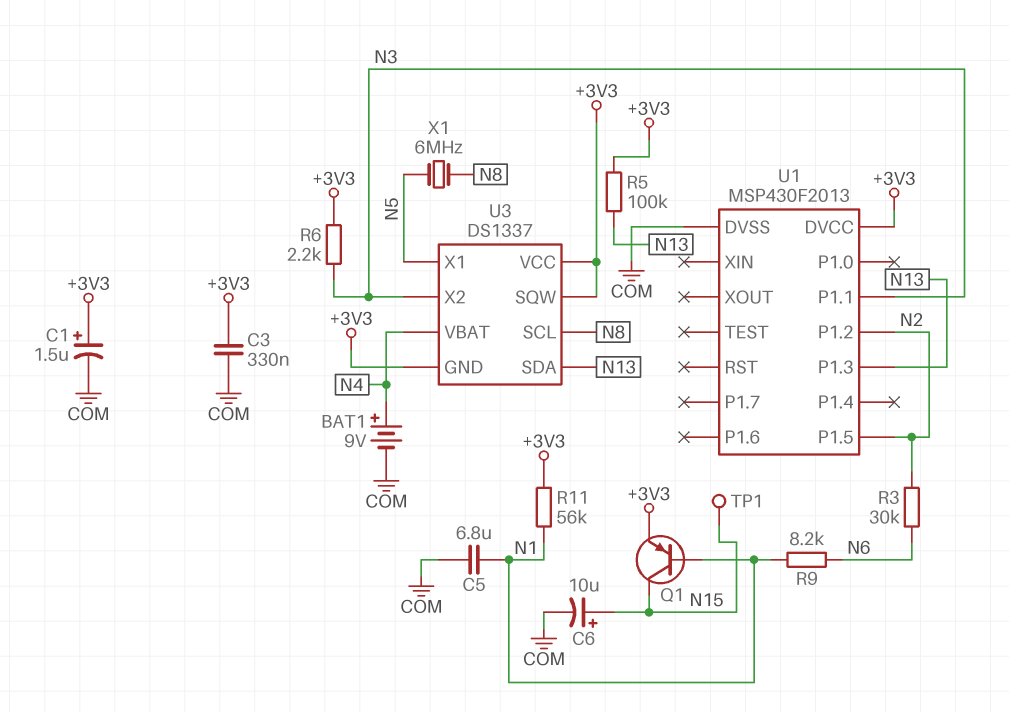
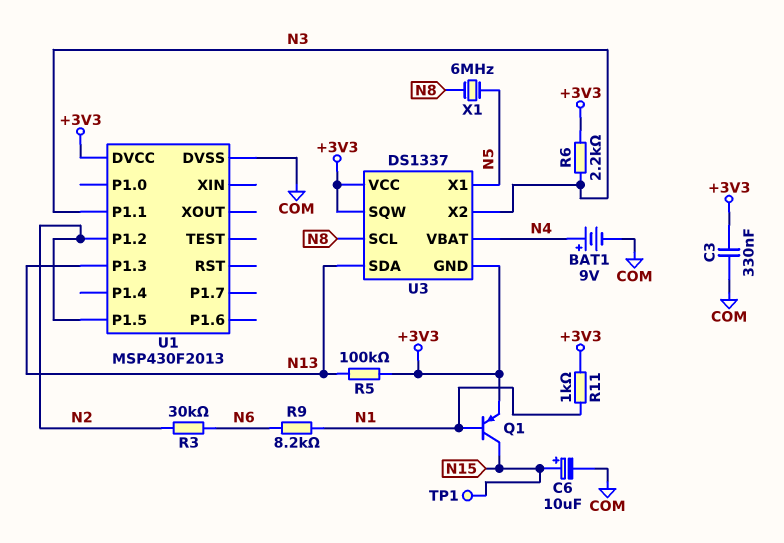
C1: 1.5uF (plus +3V3, minus COM) -> none
C5: 6.8uF (COM, N1) -> none
R11: 56k (+3V3, N1) -> 1k (+3V3, N1)

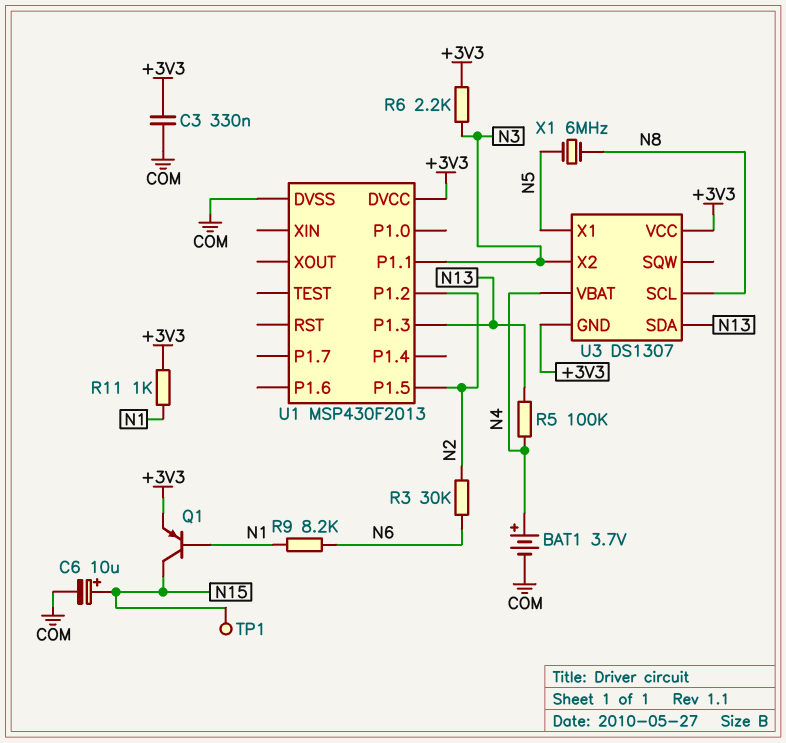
BAT1: 9V (plus N4, minus COM) -> 3.7V (plus N4, minus COM)
R5: 100k (+3V3, N13) -> 100k (N4, N13)
U3: DS1337 -> DS1307
U3 pin SQW: +3V3 -> none

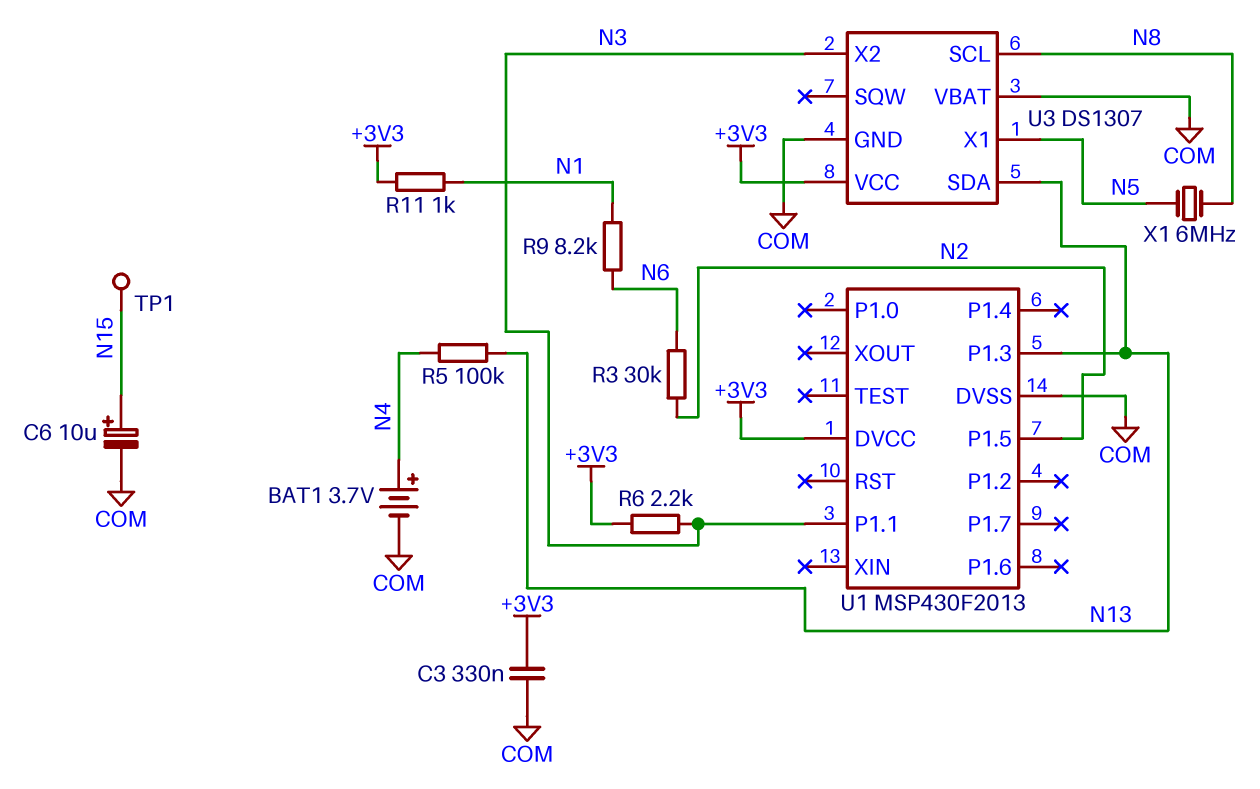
Q1: PNP (B N1, C N15, E +3V3) -> none
U1 pin P1.2: N2 -> none
U3 pin GND: +3V3 -> COM
U3 pin VBAT: N4 -> COM

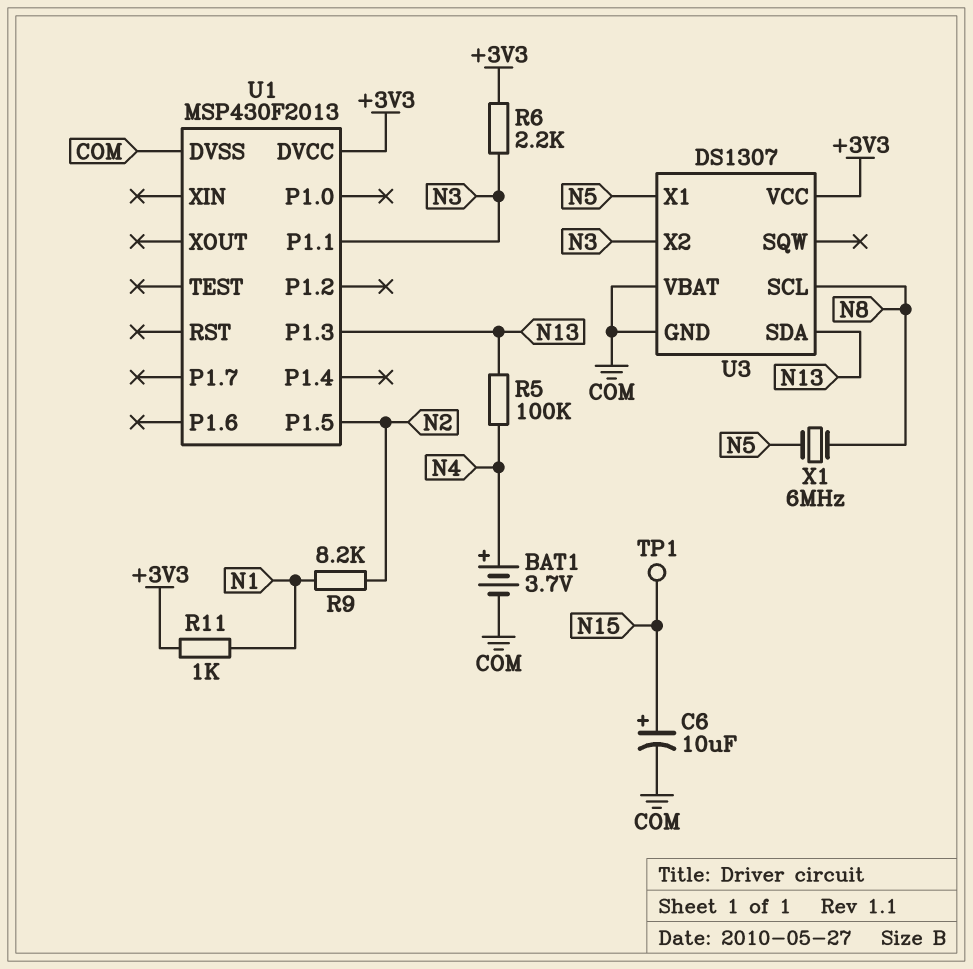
C3: 330nF (+3V3, COM) -> none
R3: 30k (N2, N6) -> none
R9: 8.2k (N1, N6) -> 8.2k (N1, N2)

